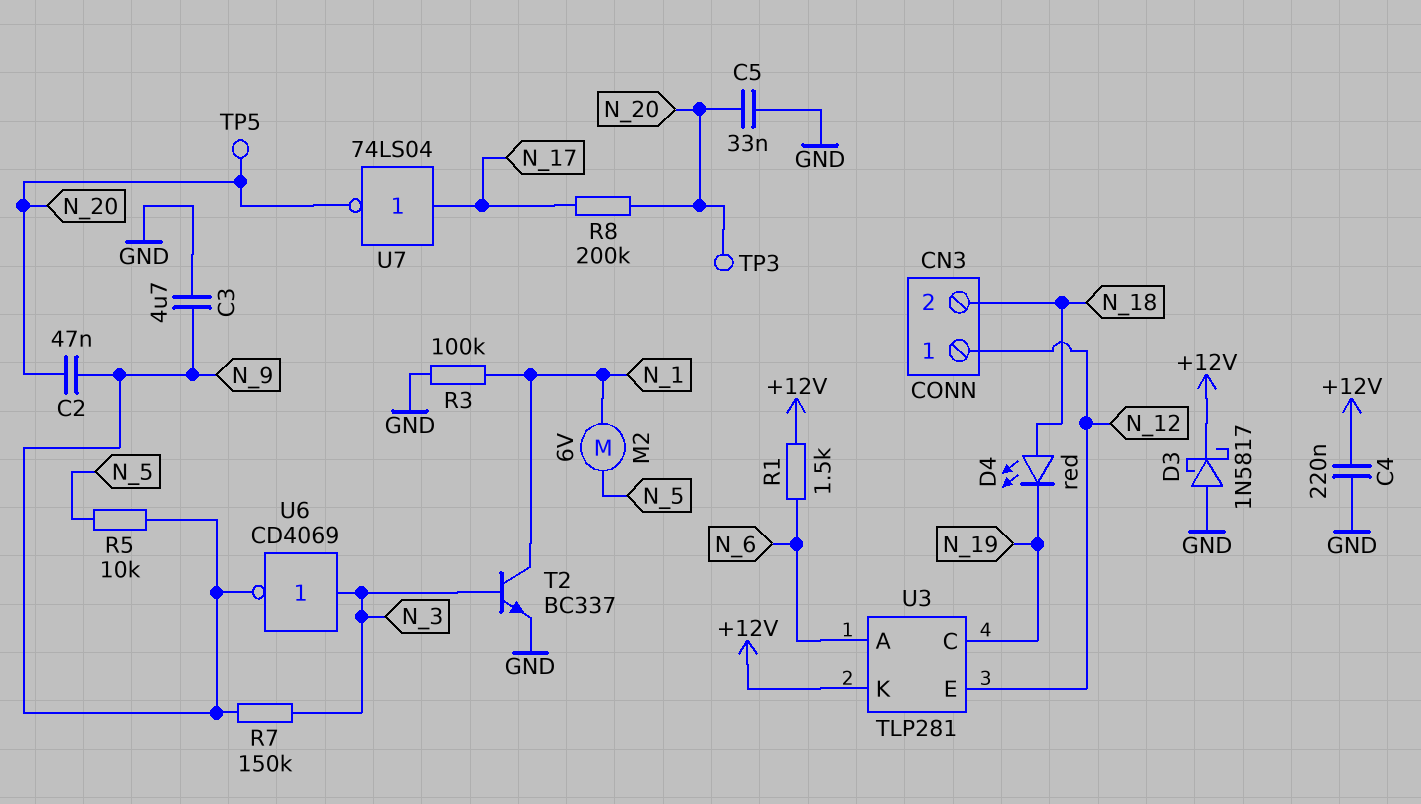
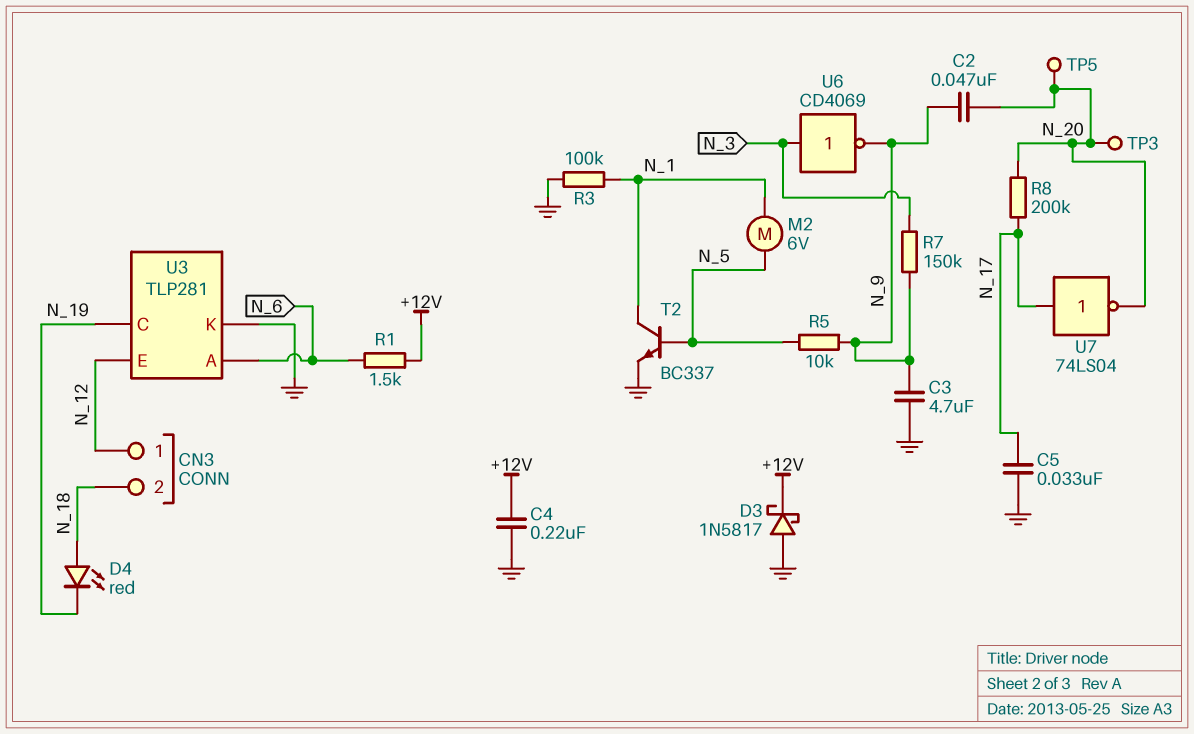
C5: 33nF (GND, N_20) -> 33nF (GND, N_17)
T2: NPN BC337 (B N_3, C N_1, E GND) -> NPN BC337 (B N_5, C N_1, E GND)
U3 pin K: +12V -> GND

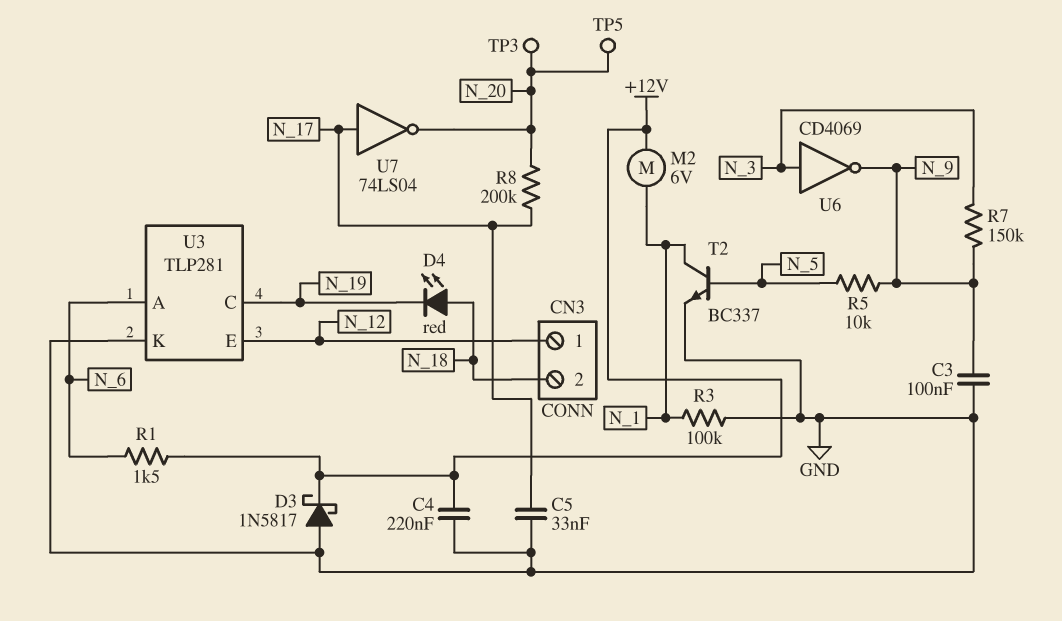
C2: 47nF (N_9, N_20) -> none
C3: 4.7uF (GND, N_9) -> 100nF (GND, N_9)
M2: motor 6V (N_1, N_5) -> motor 6V (+12V, N_1)

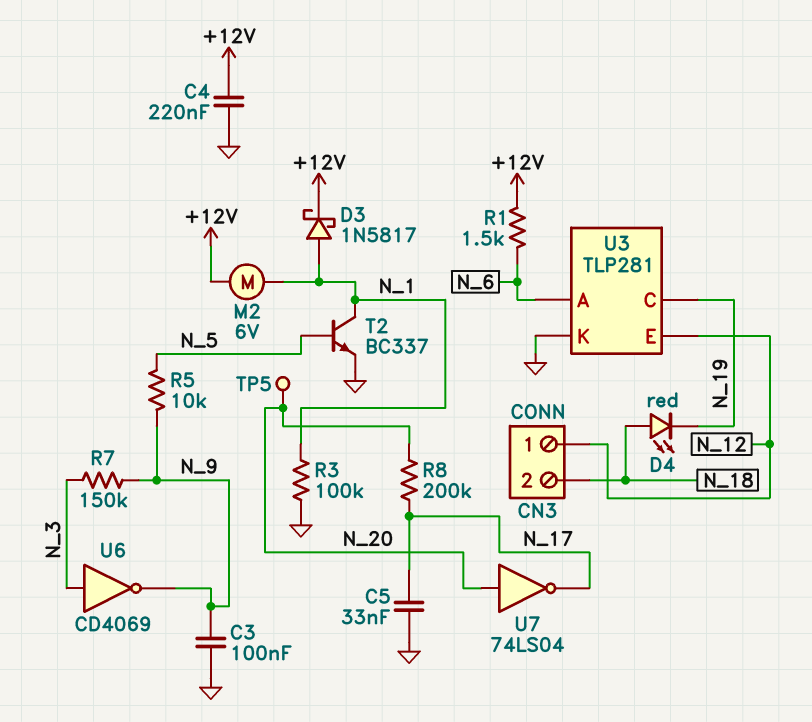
D3: schottky 1N5817 (A GND, K +12V) -> schottky 1N5817 (A N_1, K +12V)
TP3: test point (N_20) -> none
U7: NOT 74LS04 (in N_17, out N_20) -> NOT 74LS04 (in N_20, out N_17)

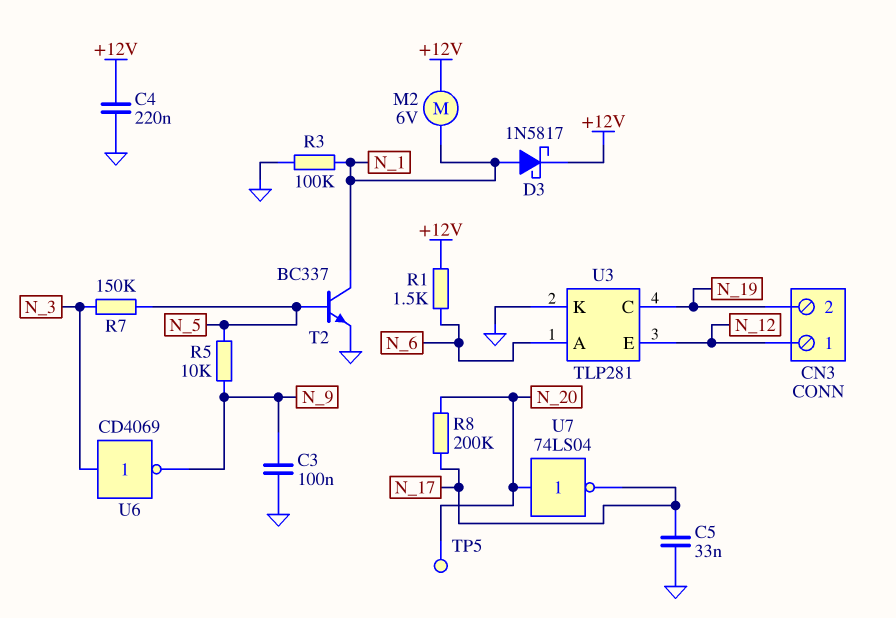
CN3 pin 2: N_18 -> N_19
D4: LED red (A N_18, K N_19) -> none
R7: 150k (N_3, N_9) -> 150k (N_3, N_5)

